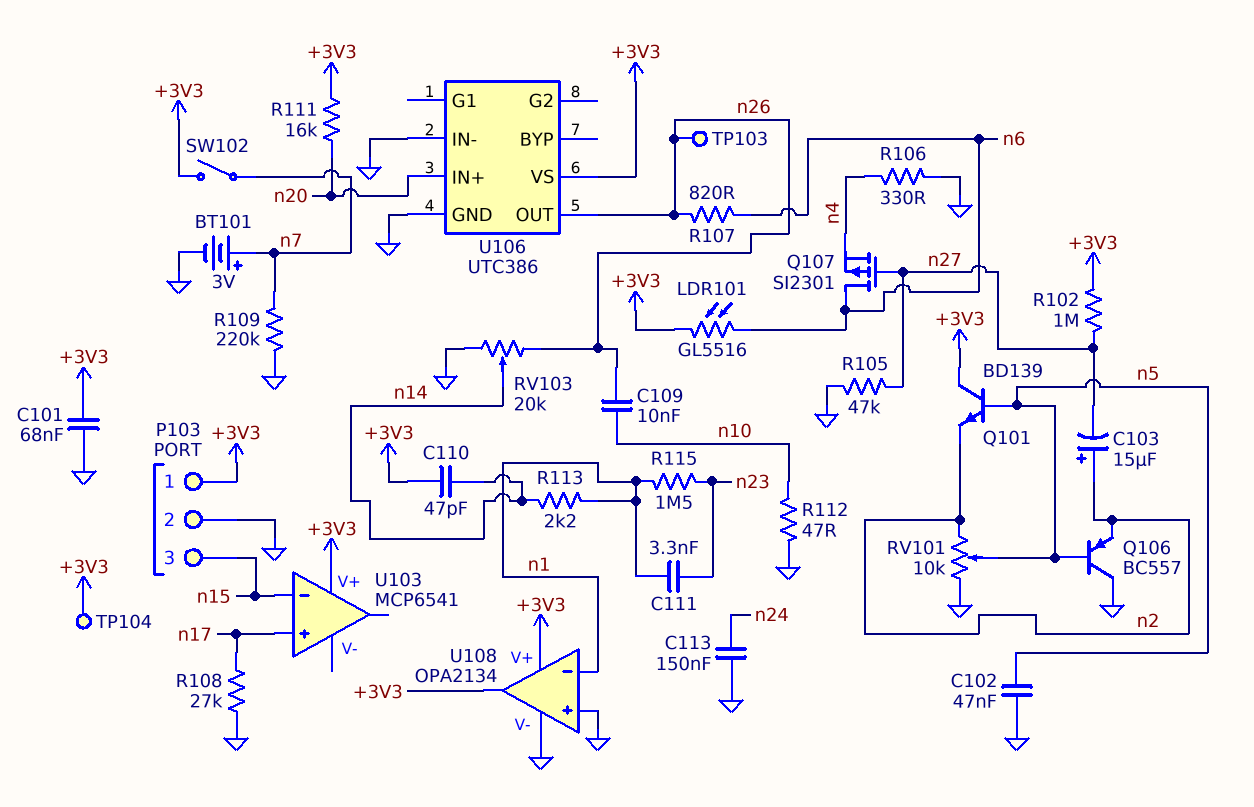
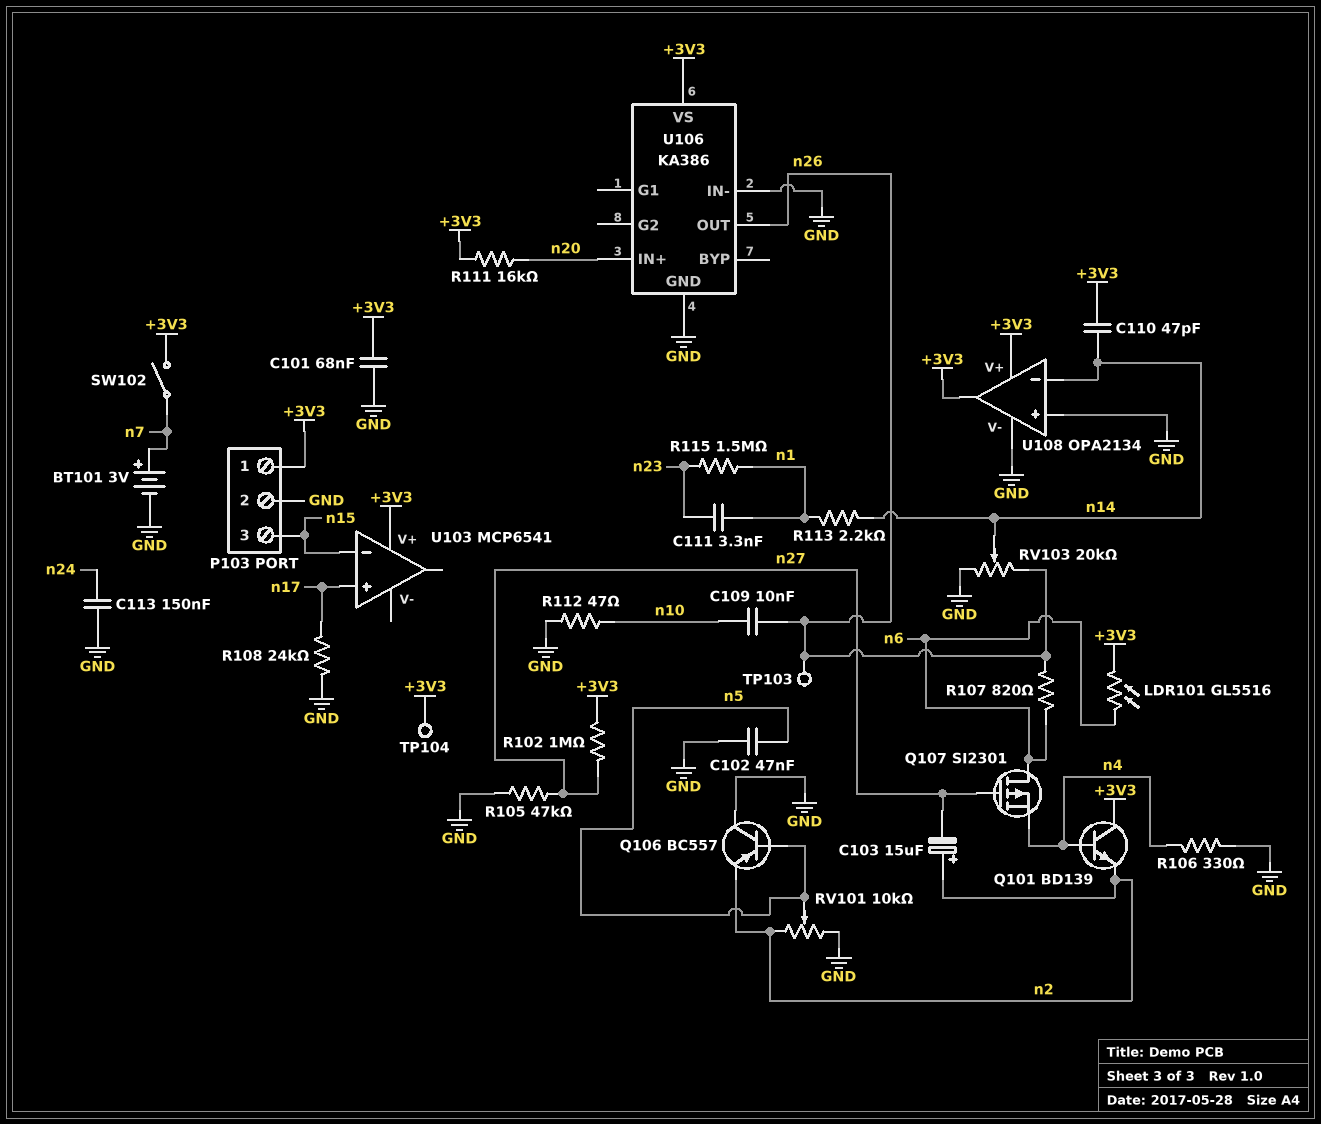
Q101: NPN BD139 (B n5, C +3V3, E n2) -> NPN BD139 (B n4, C +3V3, E n2)
R108: 27k (GND, n17) -> 24k (GND, n17)
R109: 220k (GND, n7) -> none
U106: UTC386 -> KA386
U108 pin in-: n1 -> n14

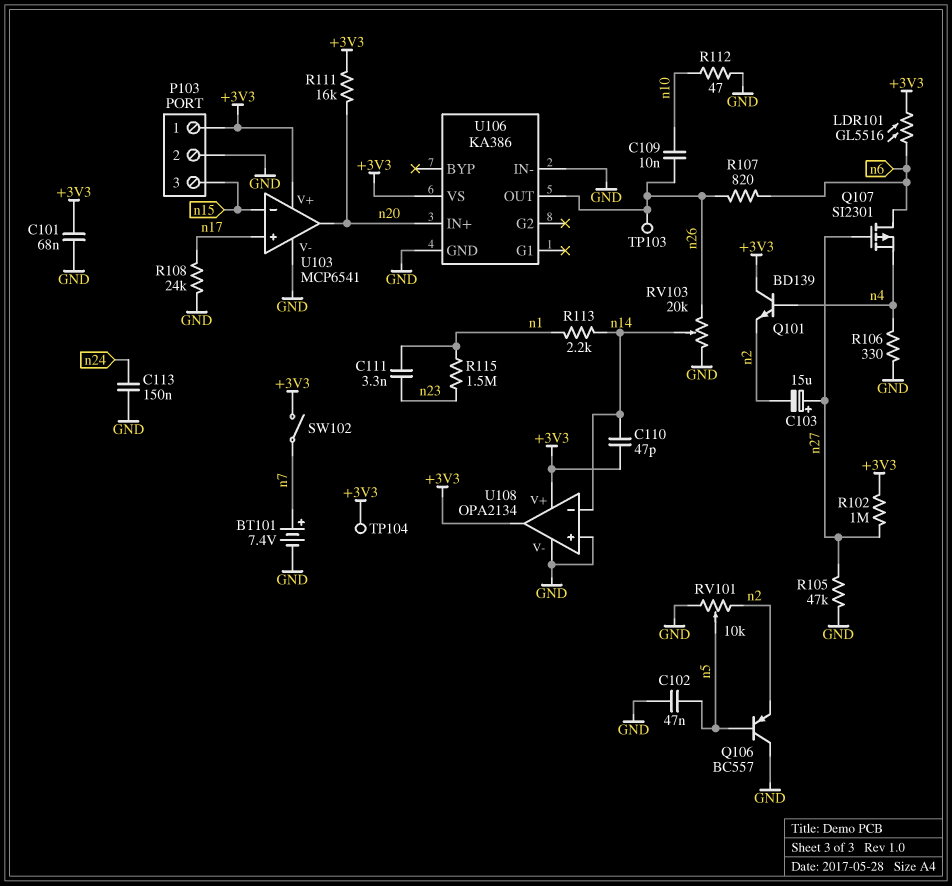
BT101: 3V (plus n7, minus GND) -> 7.4V (plus n7, minus GND)
C103: 15uF (plus n2, minus n27) -> 15uF (plus n27, minus n2)
U103 pin V-: none -> GND
U103 pin out: none -> n20

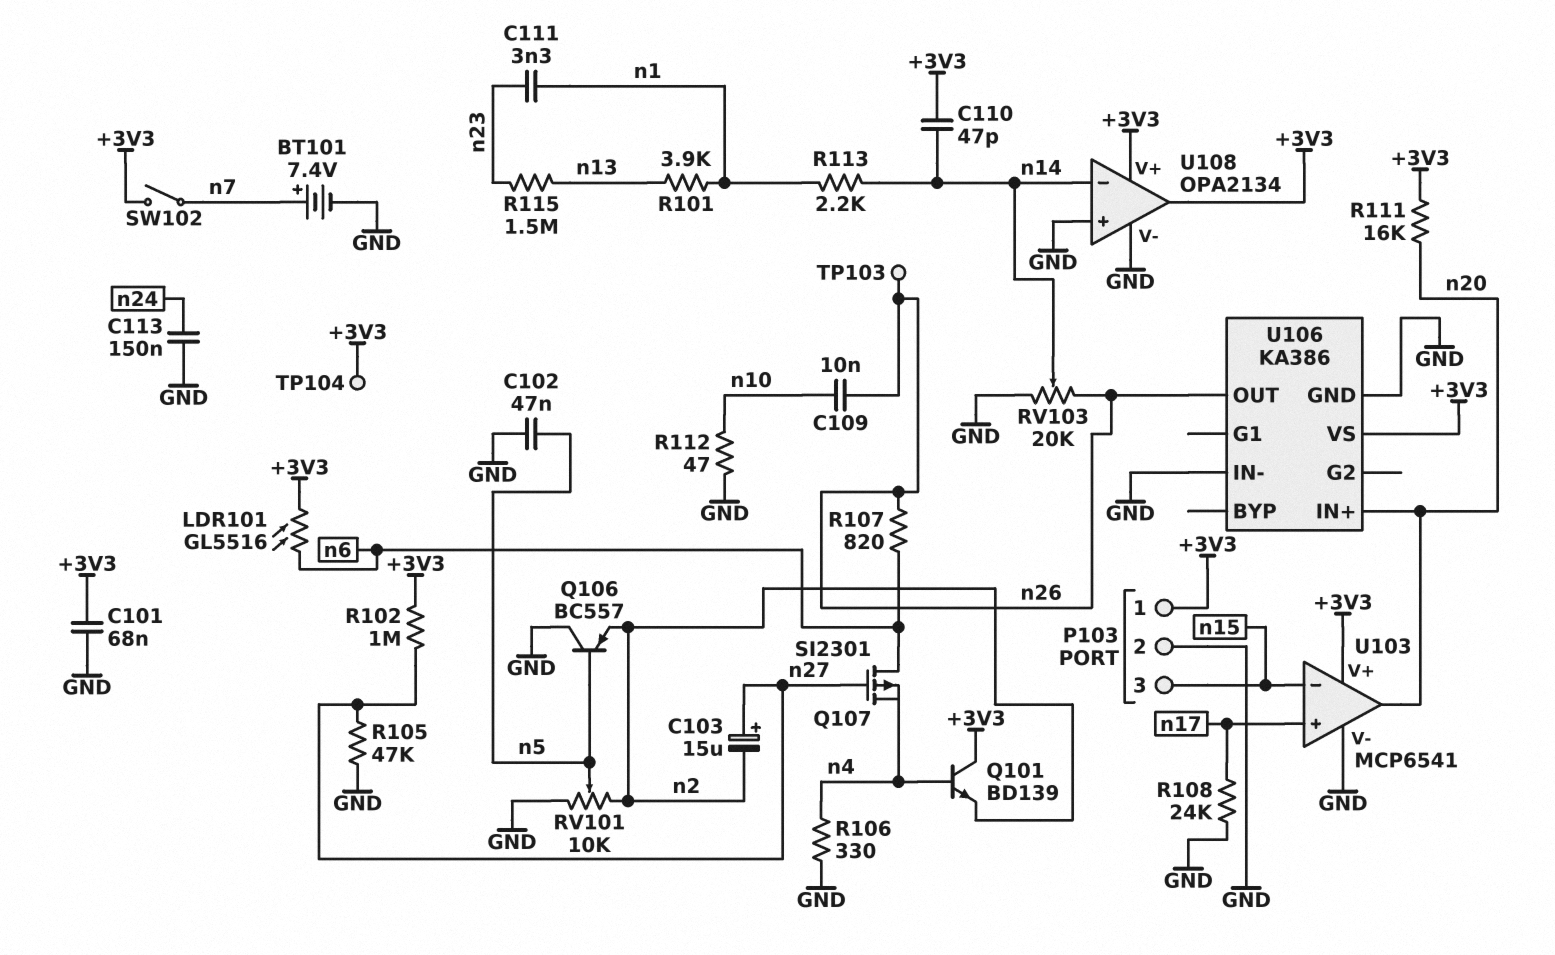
R101: none -> 3.9k (n1, n13)
R115: 1.5M (n1, n23) -> 1.5M (n13, n23)

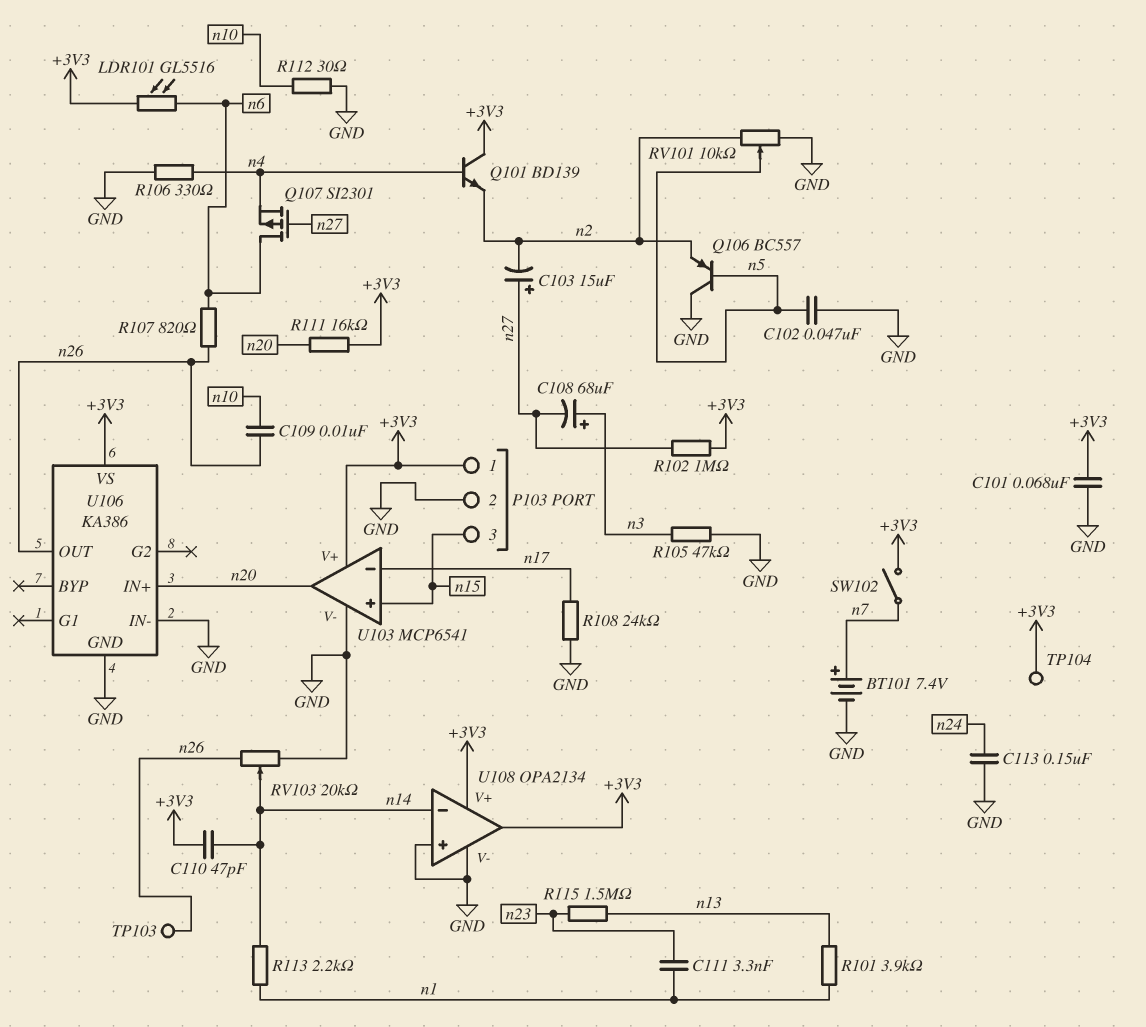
C108: none -> 68uF (plus n3, minus n27)
R105: 47k (GND, n27) -> 47k (GND, n3)
R112: 47 (GND, n10) -> 30 (GND, n10)
U103 pin in+: n17 -> n15
U103 pin in-: n15 -> n17

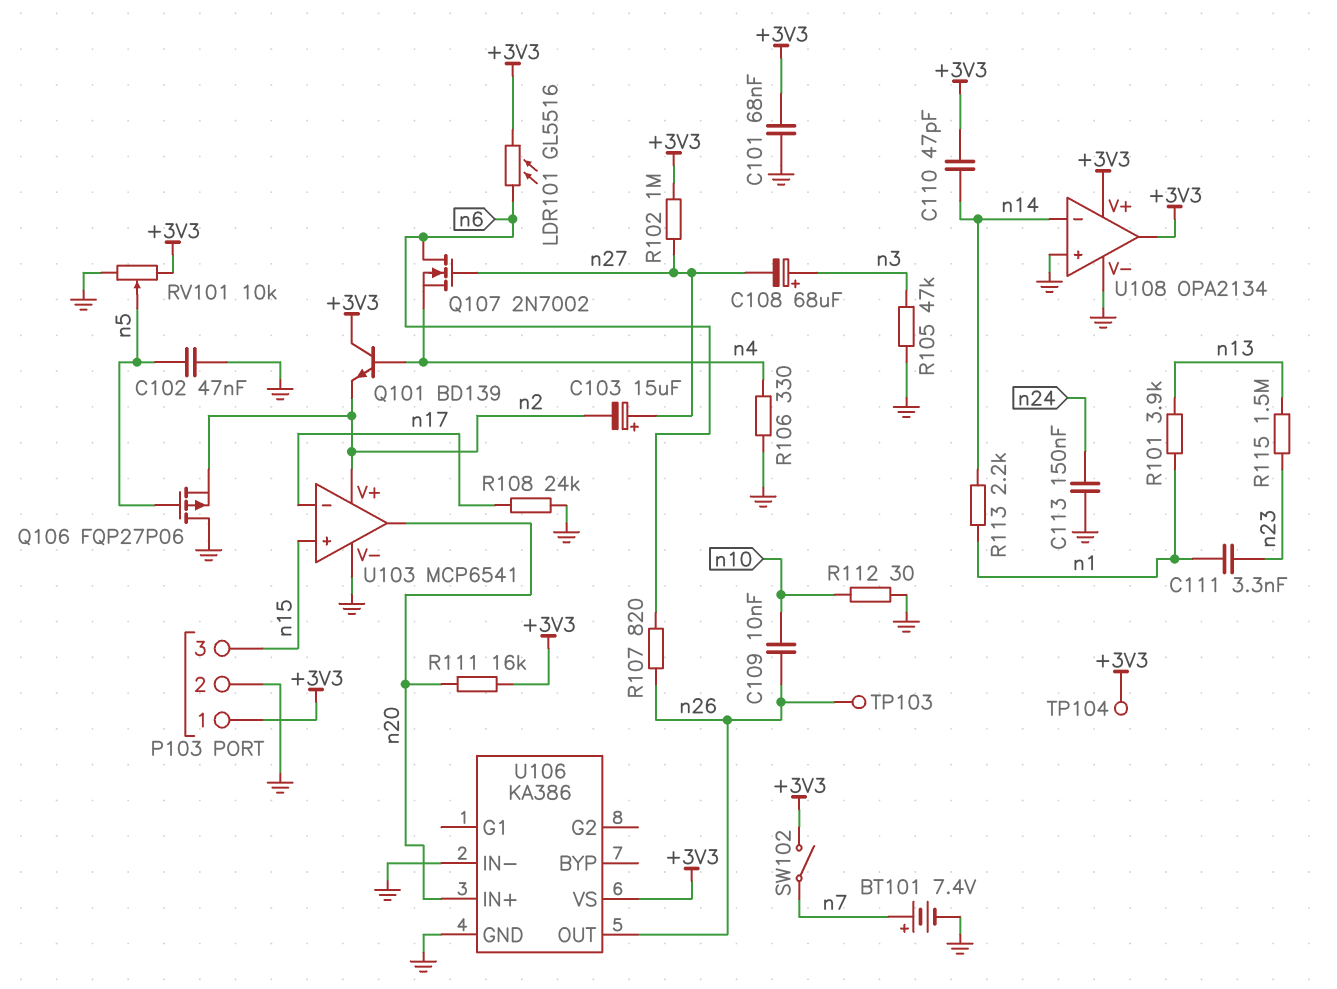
Q106: PNP BC557 (B n5, C GND, E n2) -> PMOS FQP27P06 (G n5, D GND, S n2)
Q107: PMOS SI2301 (G n27, D n6, S n4) -> NMOS 2N7002 (G n27, D n6, S n4)
RV101: 10k (GND, n2, wiper n5) -> 10k (+3V3, GND, wiper n5)
RV103: 20k (GND, n26, wiper n14) -> none
U103 pin V+: +3V3 -> n2

